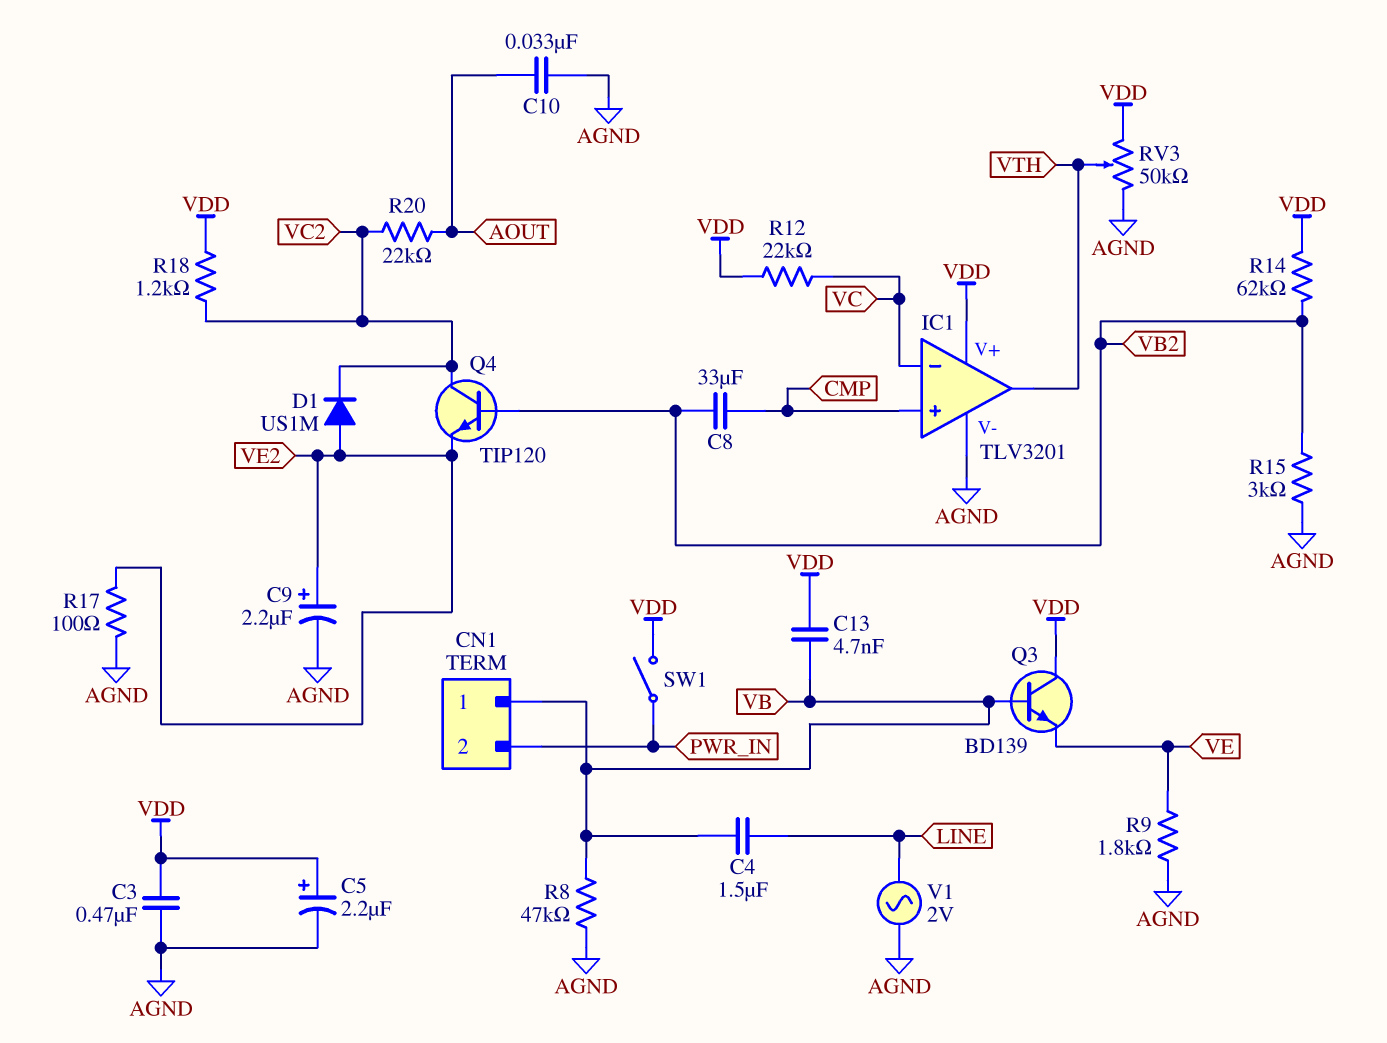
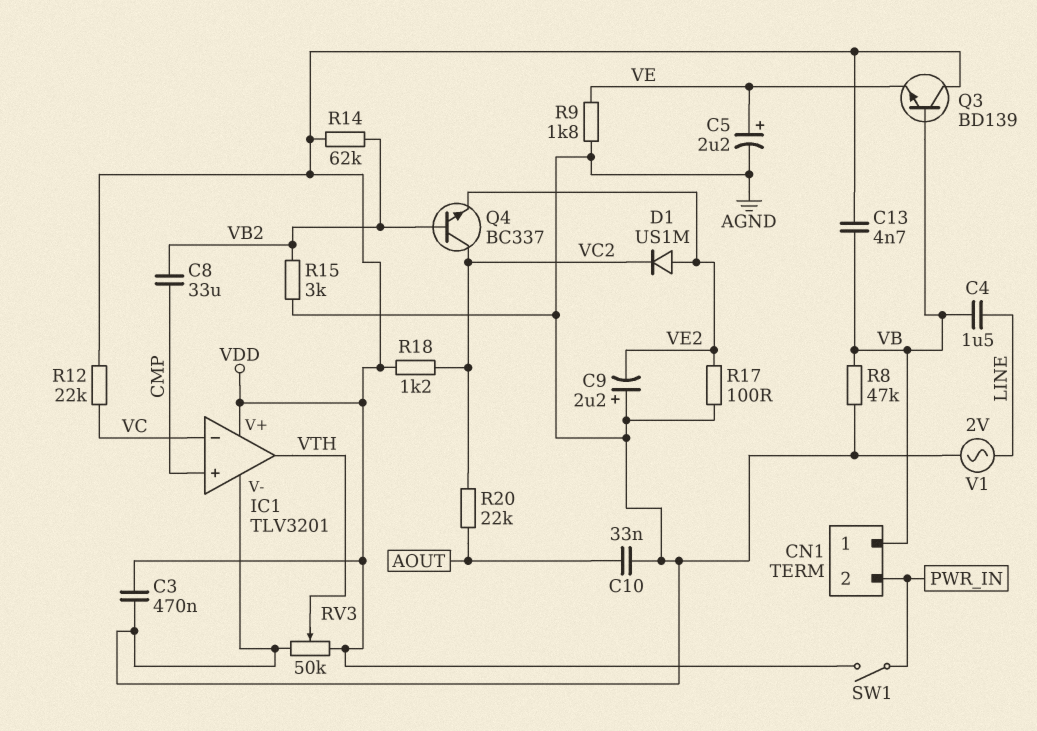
C5: 2.2uF (plus VDD, minus AGND) -> 2.2uF (plus VE, minus AGND)
C9: 2.2uF (plus VE2, minus AGND) -> 2.2uF (plus AGND, minus VE2)
Q4: NPN TIP120 (B VB2, C VC2, E VE2) -> NPN BC337 (B VB2, C VC2, E VE2)

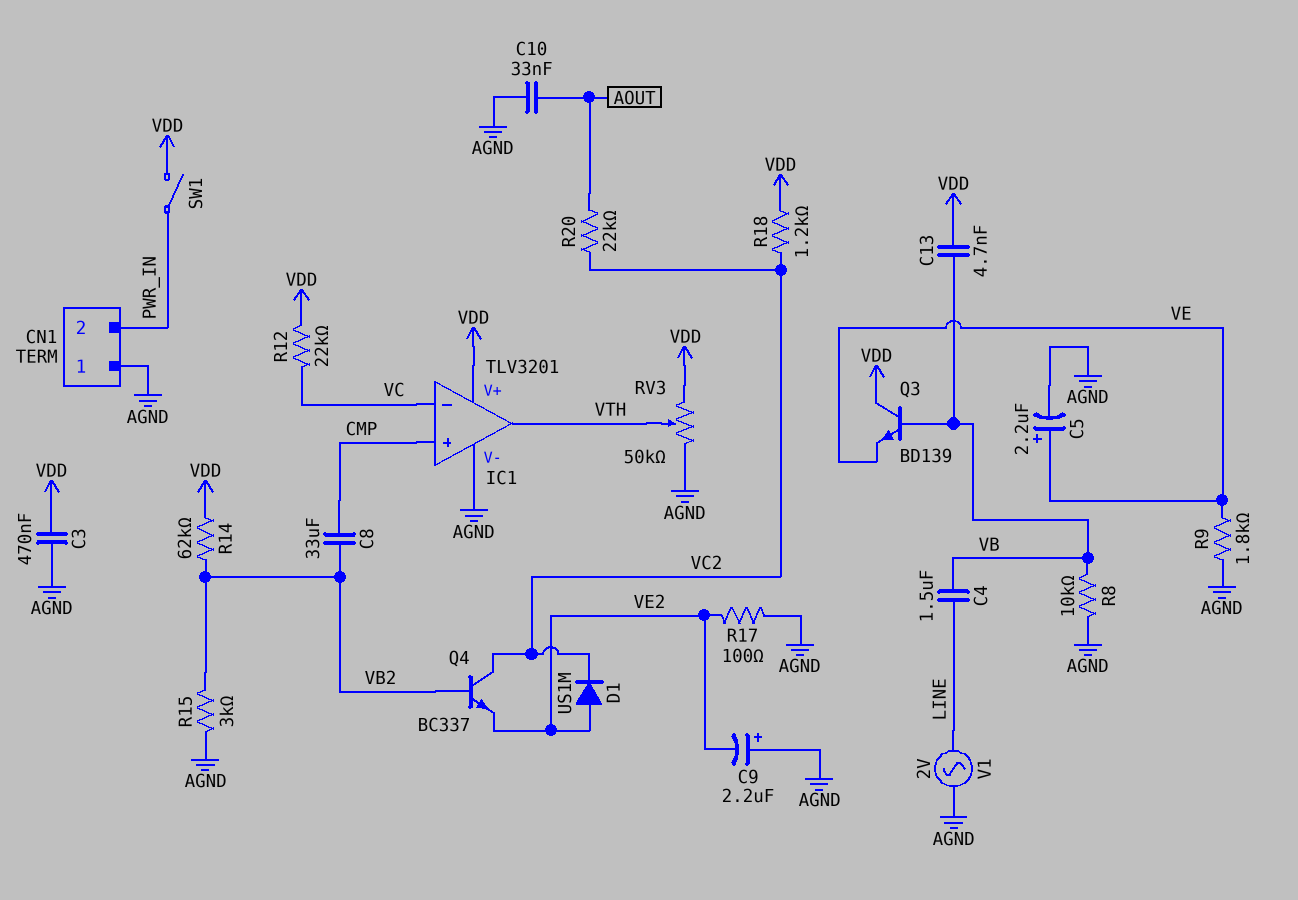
CN1 pin 1: VB -> AGND
R8: 47k (AGND, VB) -> 10k (AGND, VB)

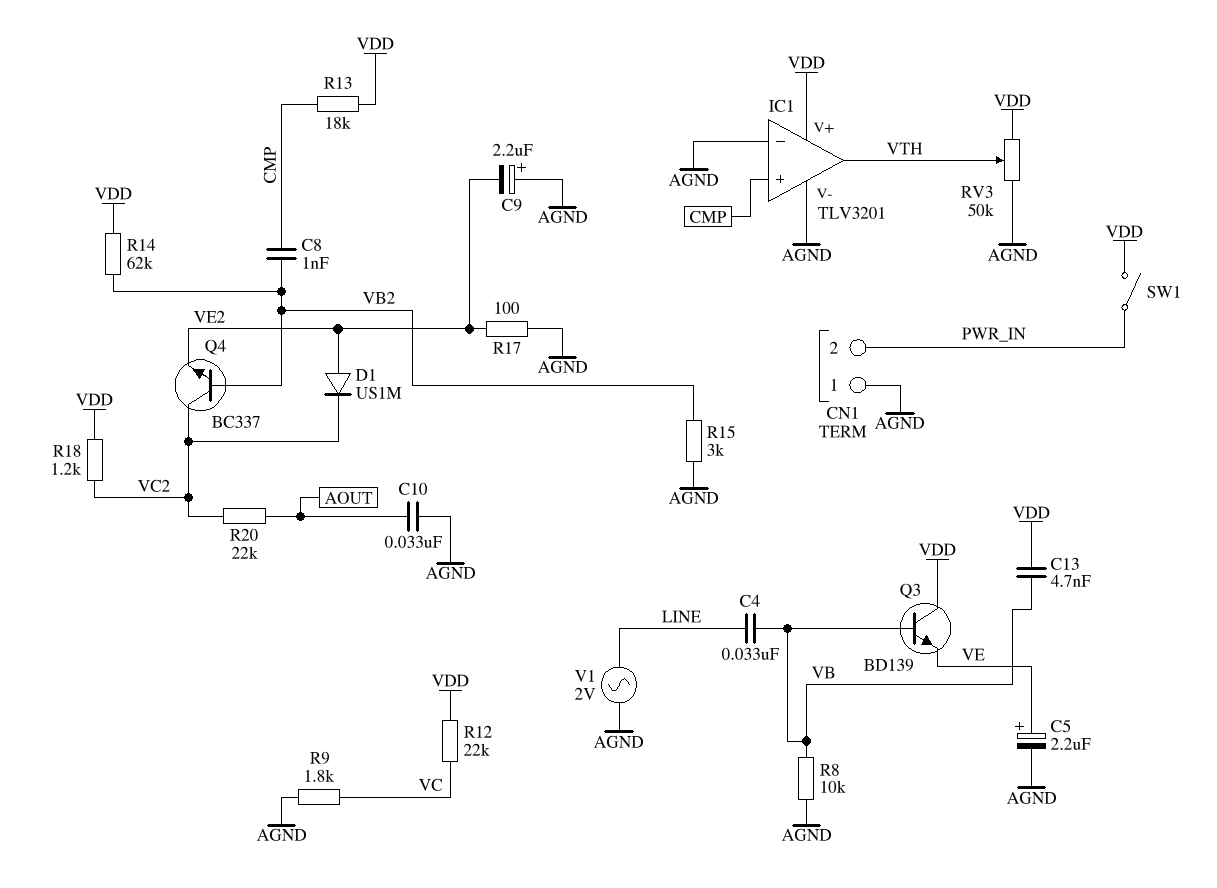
C3: 470nF (AGND, VDD) -> none
C4: 1.5uF (LINE, VB) -> 33nF (LINE, VB)
C8: 33uF (CMP, VB2) -> 1nF (CMP, VB2)
IC1 pin in-: VC -> AGND
R9: 1.8k (AGND, VE) -> 1.8k (AGND, VC)
R13: none -> 18k (CMP, VDD)

